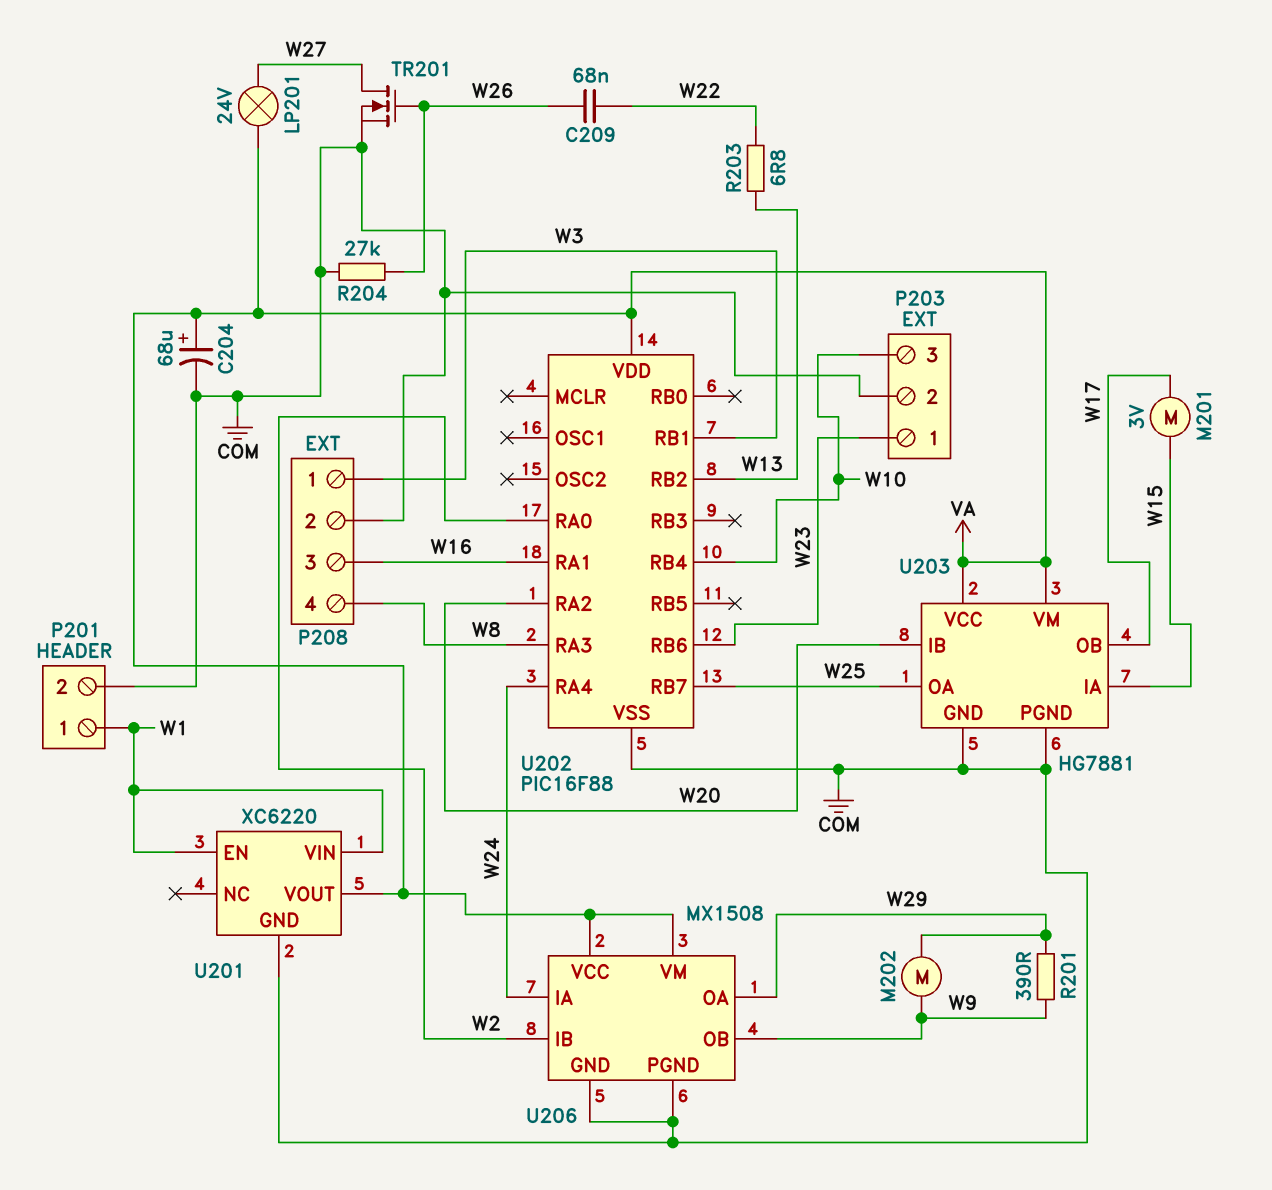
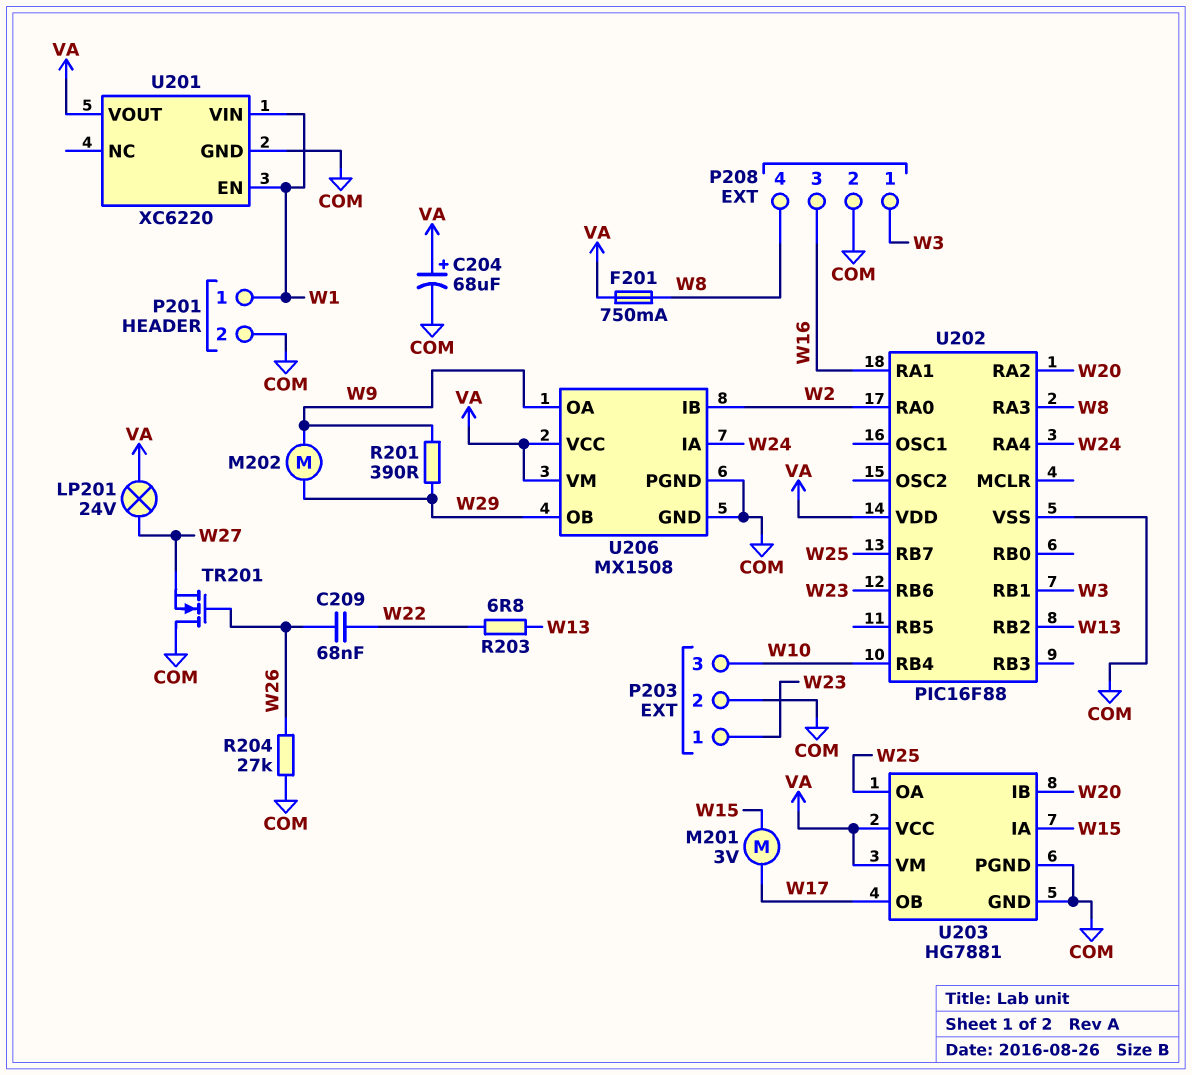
F201: none -> 750mA (VA, W8)
TR201: NMOS (G W26, D W27, S COM) -> NMOS (G W26, D COM, S W27)
U206 pin OA: W29 -> W9
U206 pin OB: W9 -> W29

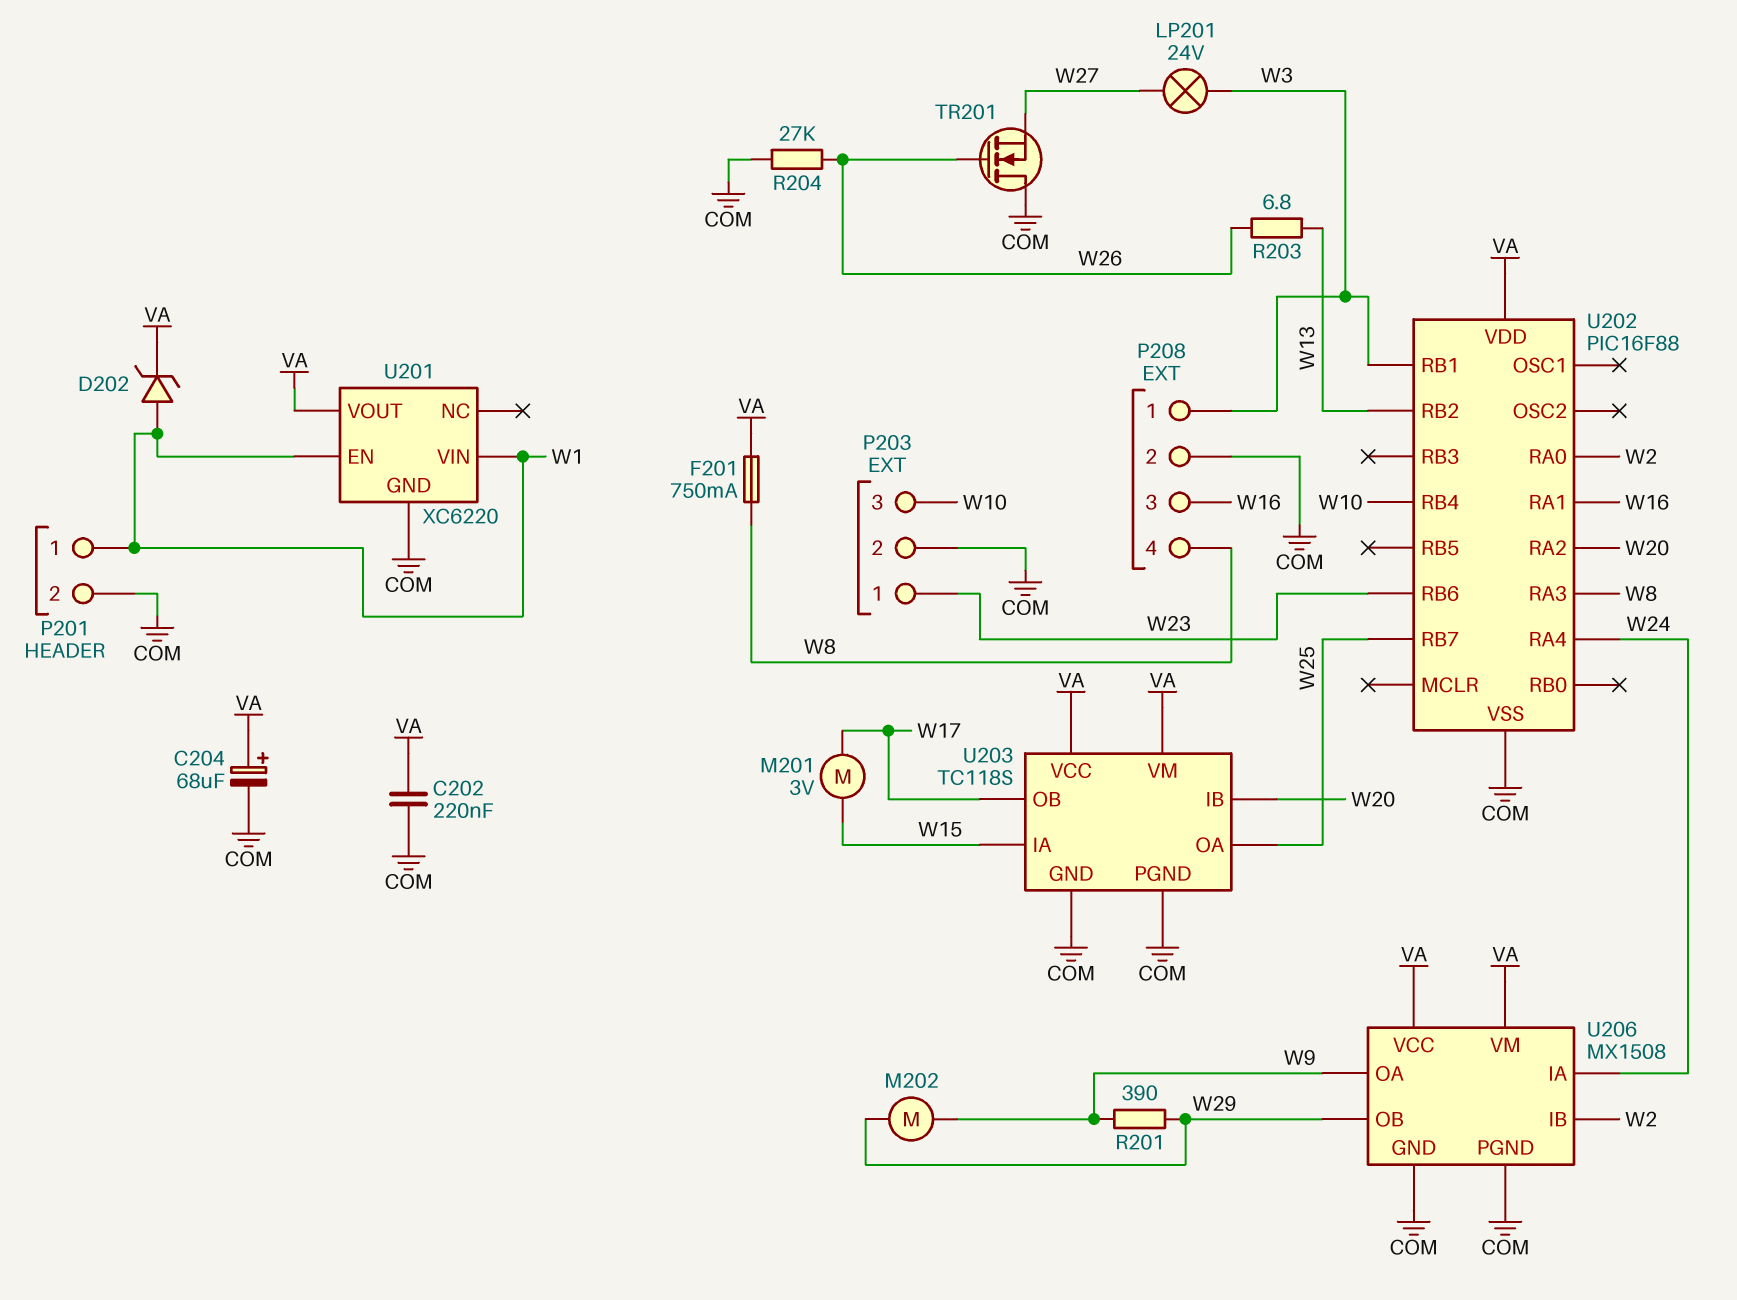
C202: none -> 220nF (COM, VA)
C209: 68nF (W22, W26) -> none
D202: none -> zener (A W1, K VA)
LP201: lamp 24V (VA, W27) -> lamp 24V (W3, W27)
R203: 6.8 (W13, W22) -> 6.8 (W13, W26)
U203: HG7881 -> TC118S

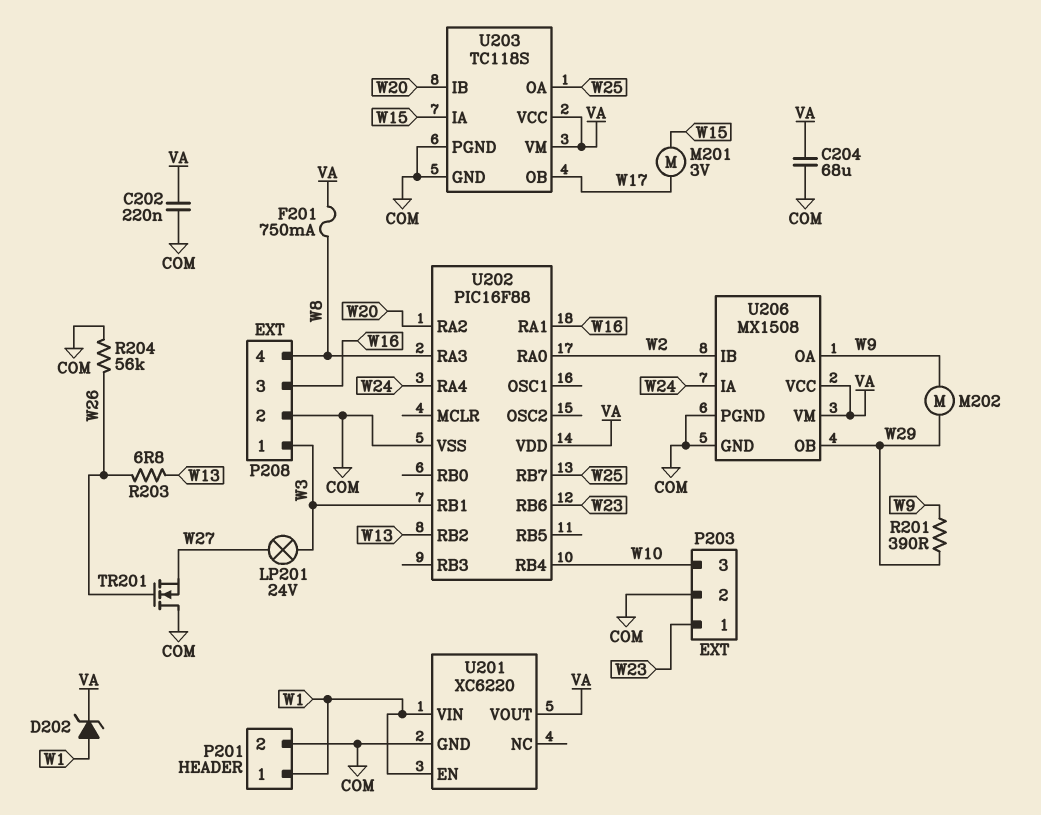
C204: 68uF (plus VA, minus COM) -> 68uF (COM, VA)
R204: 27k (COM, W26) -> 56k (COM, W26)

